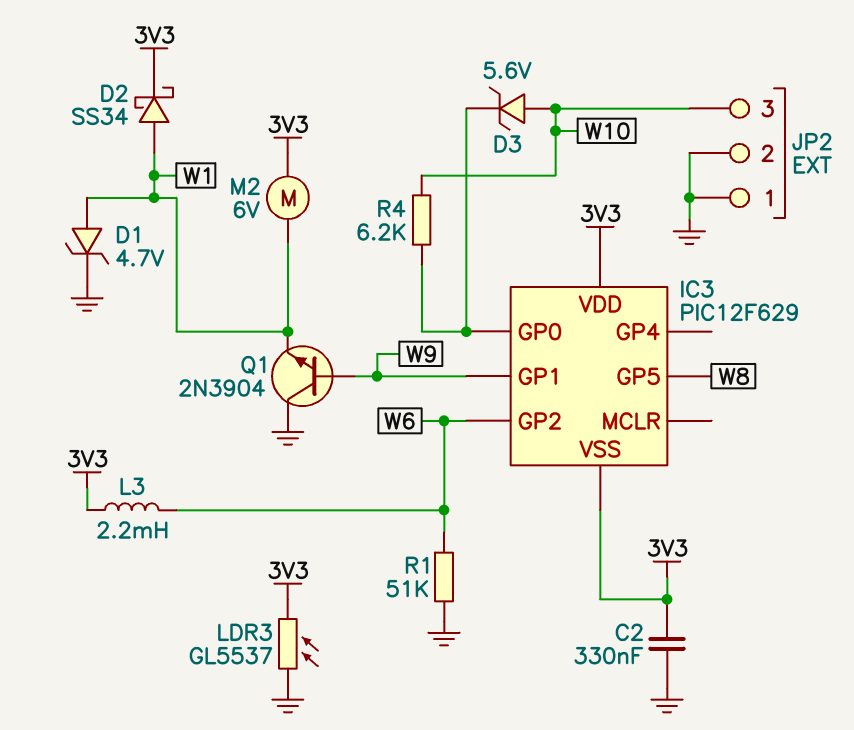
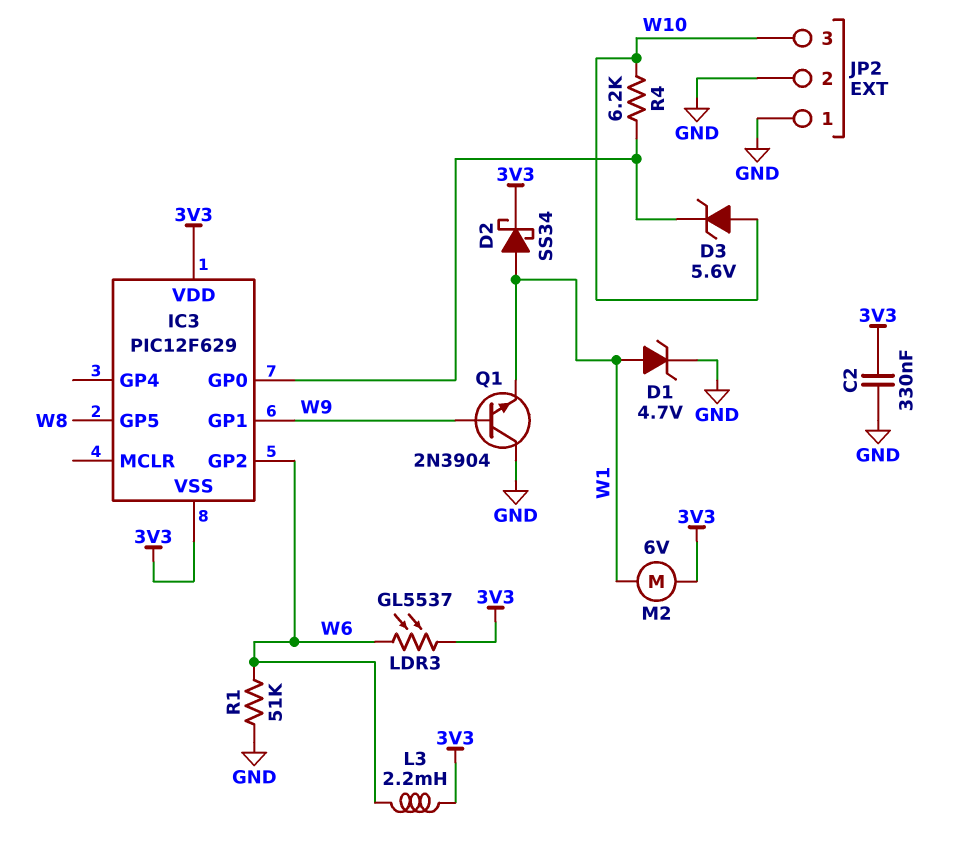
LDR3: GL5537 (3V3, GND) -> GL5537 (3V3, W6)

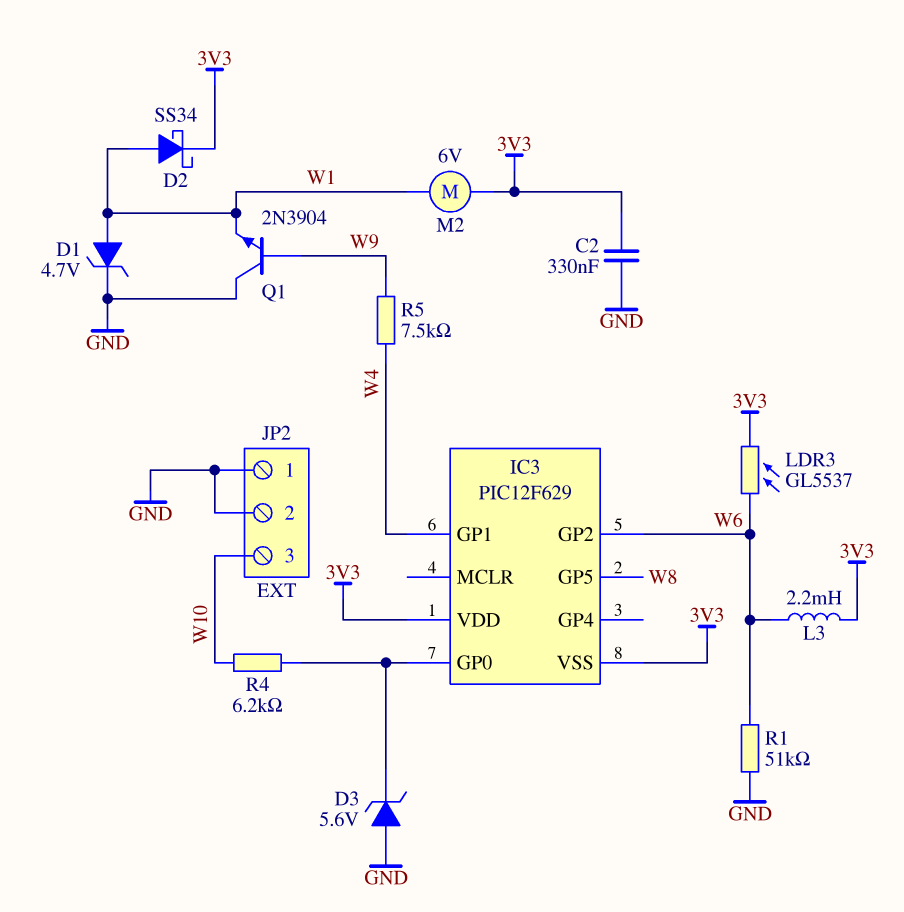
D3: zener 5.6V (A W10, K IC3/GP0) -> zener 5.6V (A GND, K IC3/GP0)
IC3 pin GP1: W9 -> W4
R5: none -> 7.5k (W4, W9)

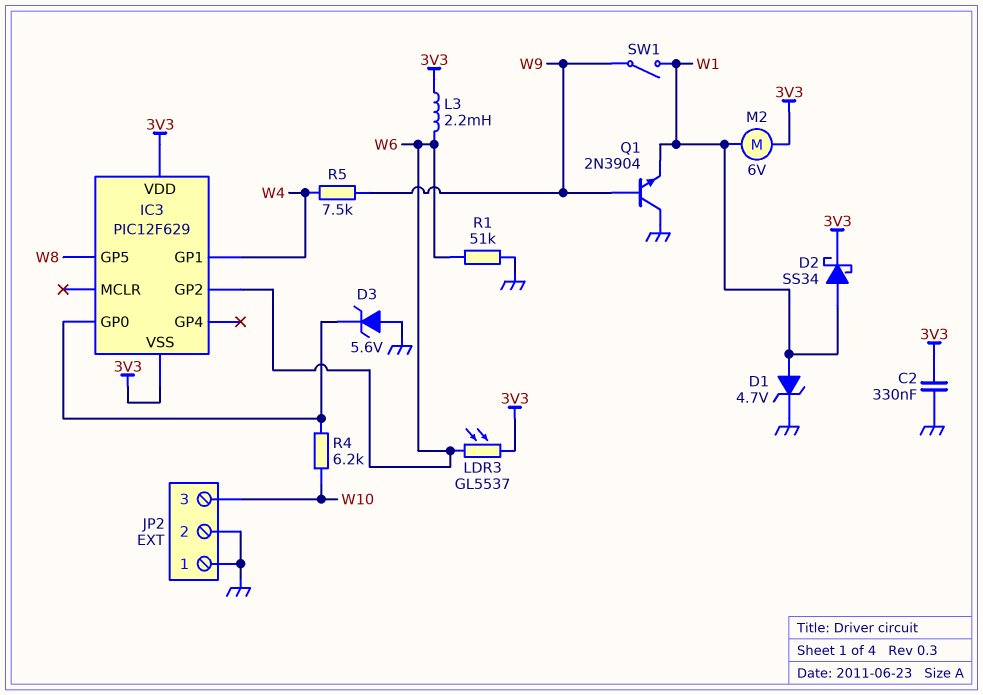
SW1: none -> switch (W1, W9)

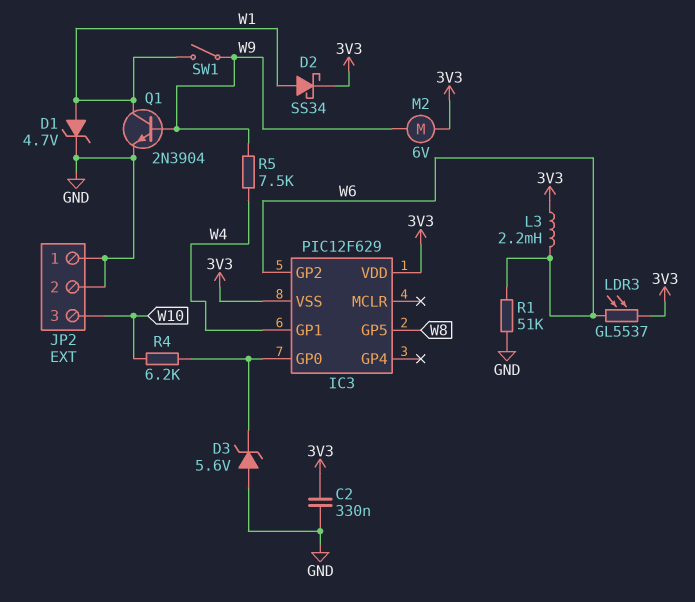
M2: motor 6V (3V3, W1) -> motor 6V (3V3, W9)
Q1: NPN 2N3904 (B W9, C GND, E W1) -> NPN 2N3904 (B W9, C W1, E GND)

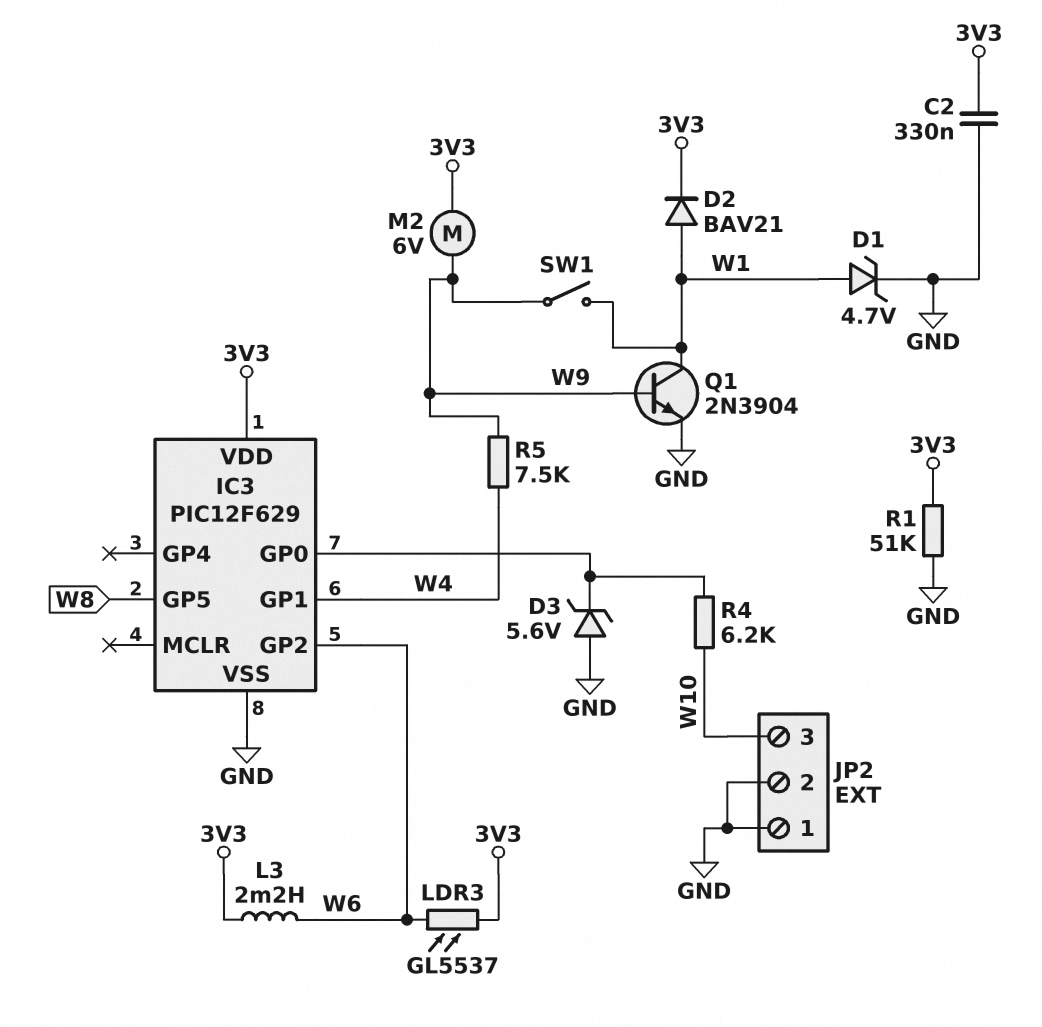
D2: schottky SS34 (A W1, K 3V3) -> diode BAV21 (A W1, K 3V3)
IC3 pin VSS: 3V3 -> GND
R1: 51k (GND, W6) -> 51k (3V3, GND)

